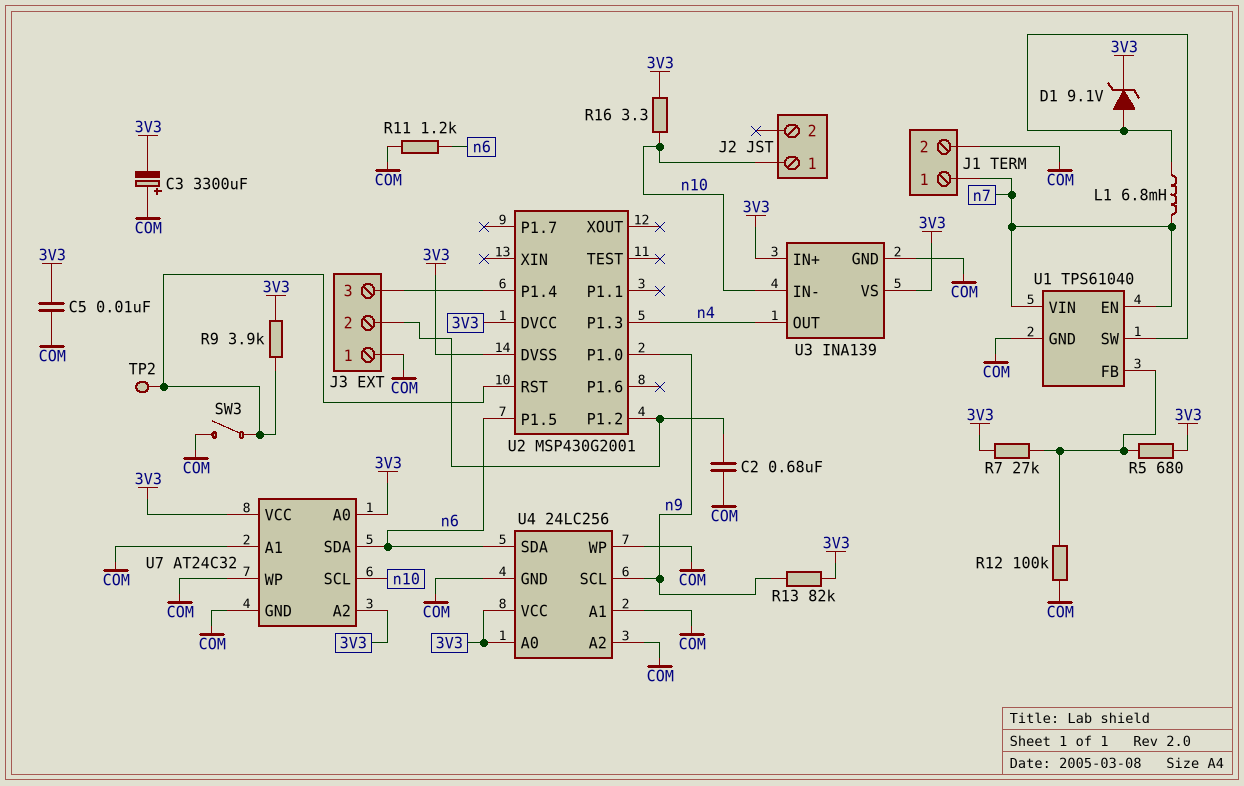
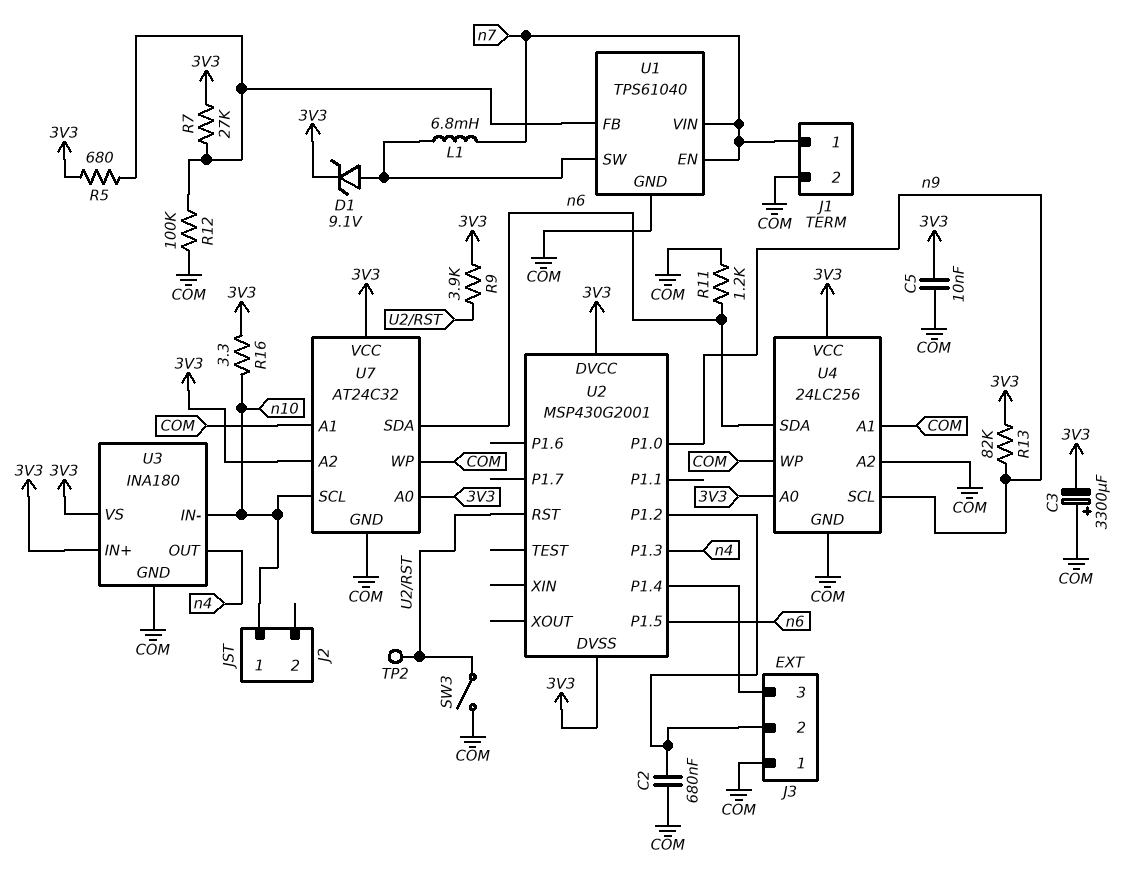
U3: INA139 -> INA180

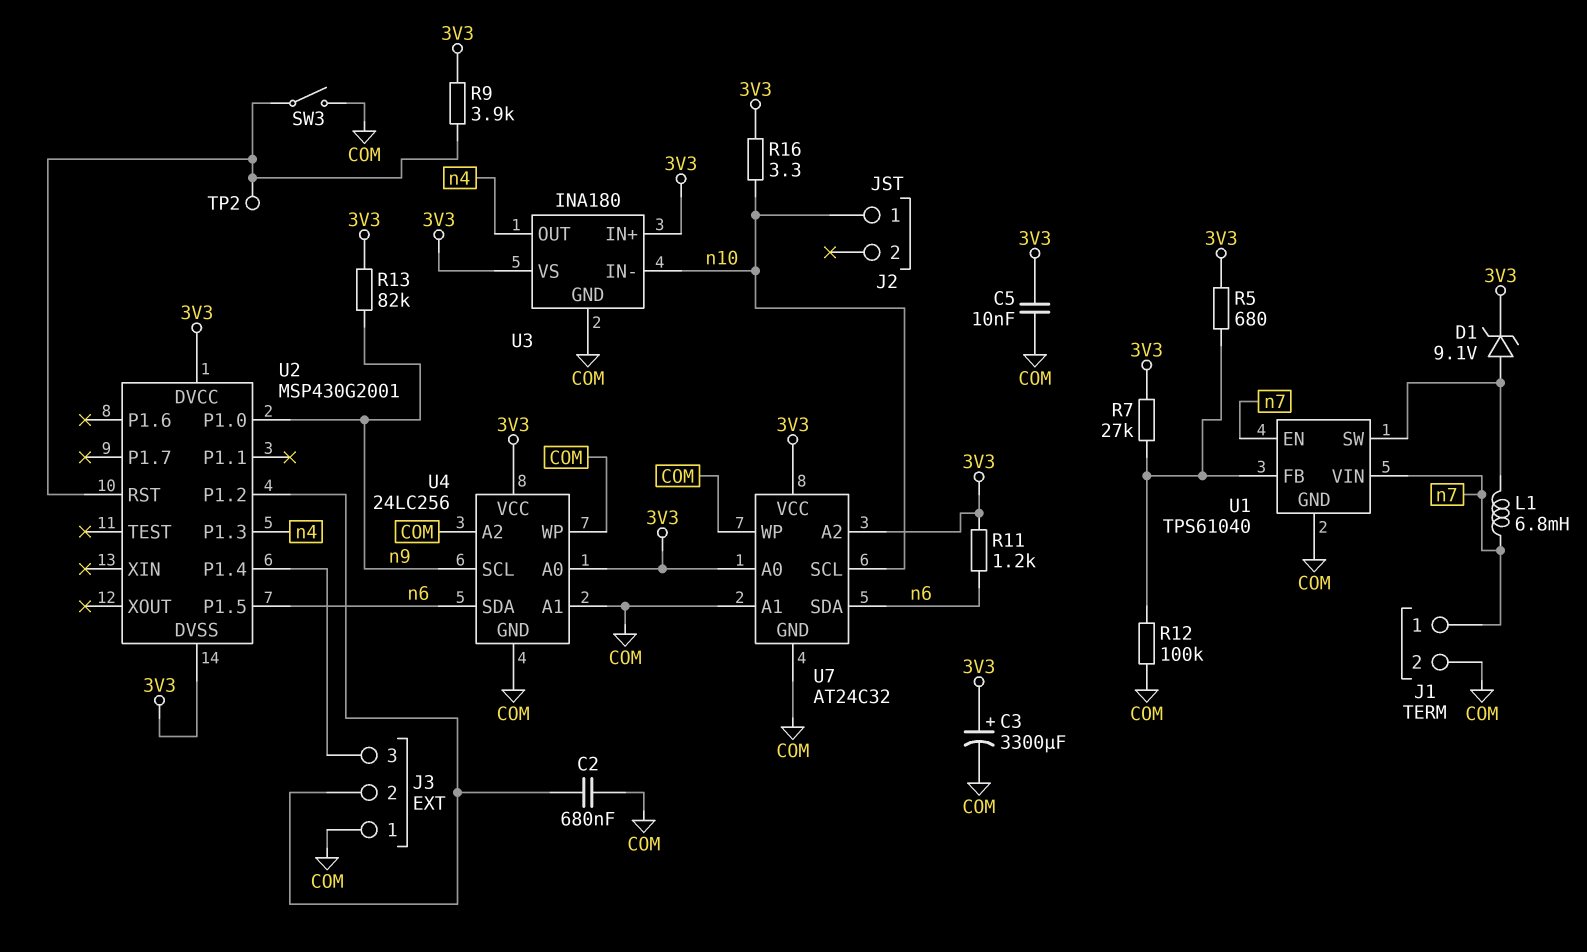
C3: 3300uF (plus COM, minus 3V3) -> 3300uF (plus 3V3, minus COM)
R11: 1.2k (COM, n6) -> 1.2k (3V3, n6)

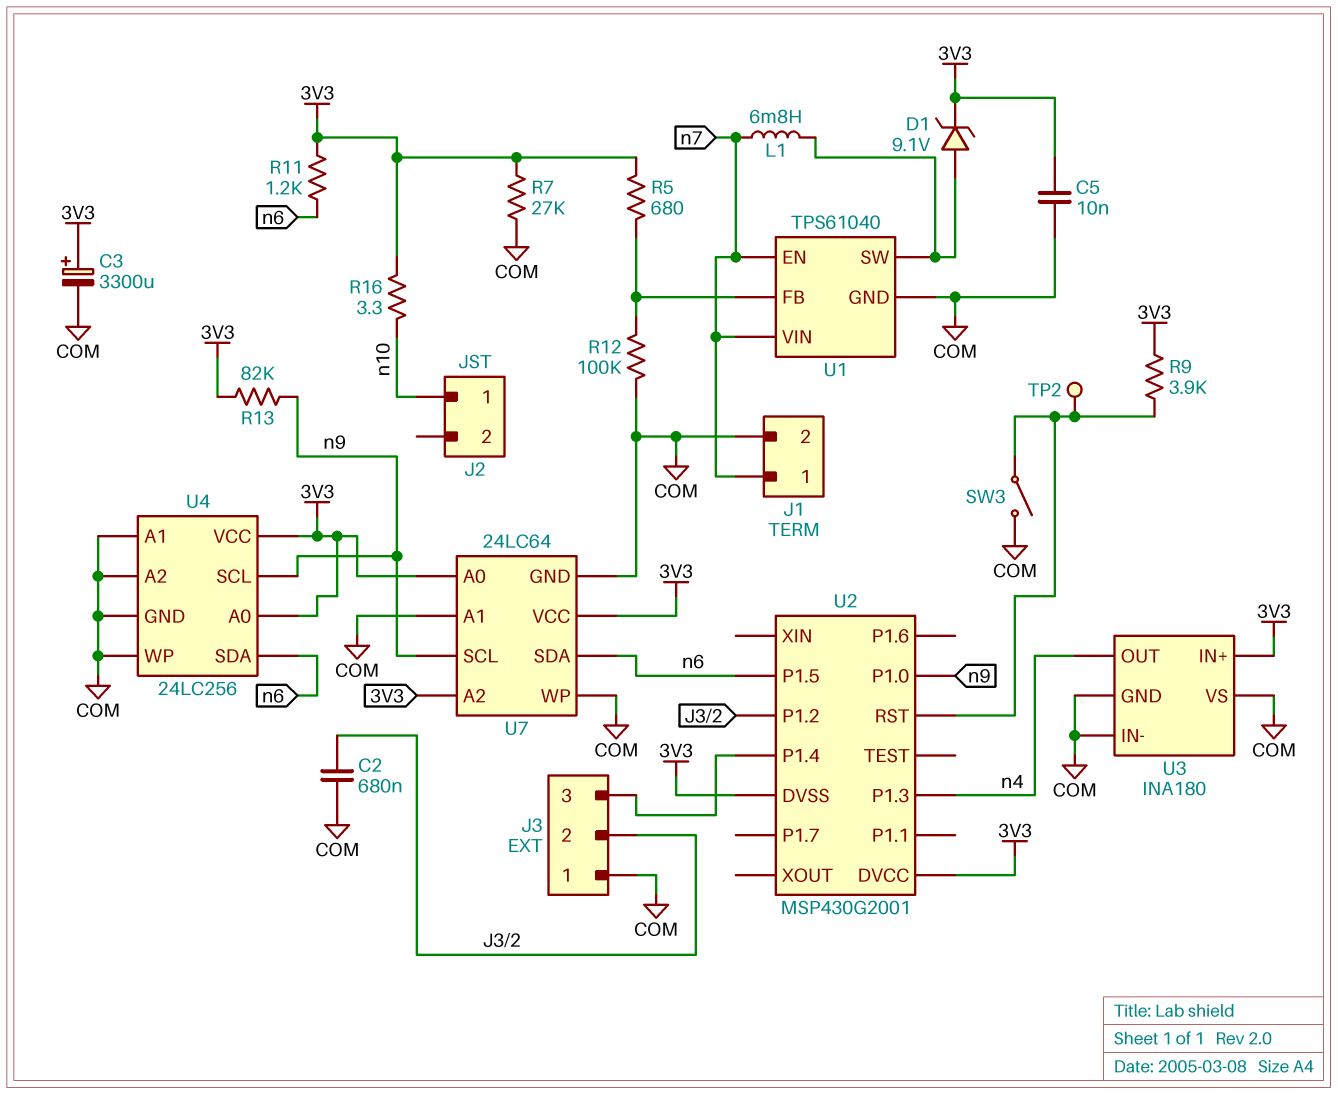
R7: 27k (3V3, U1/FB) -> 27k (3V3, COM)
U3 pin IN-: n10 -> COM
U3 pin VS: 3V3 -> COM
U7: AT24C32 -> 24LC64
U7 pin SCL: n10 -> n9

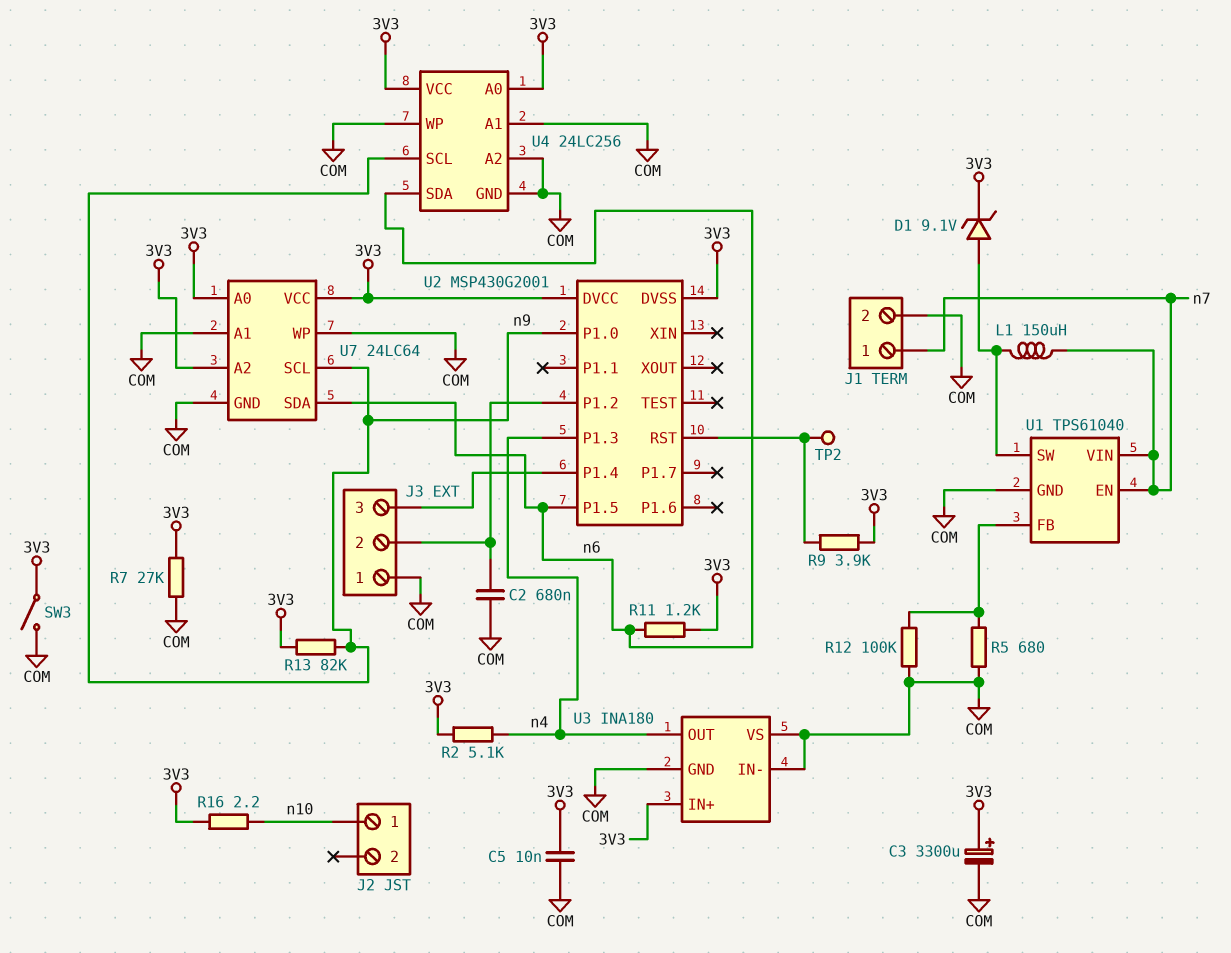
L1: 6.8mH (U1/SW, n7) -> 150uH (U1/SW, n7)
R2: none -> 5.1k (3V3, n4)
R5: 680 (3V3, U1/FB) -> 680 (COM, U1/FB)
R16: 3.3 (3V3, n10) -> 2.2 (3V3, n10)
SW3: switch (COM, U2/RST) -> switch (3V3, COM)

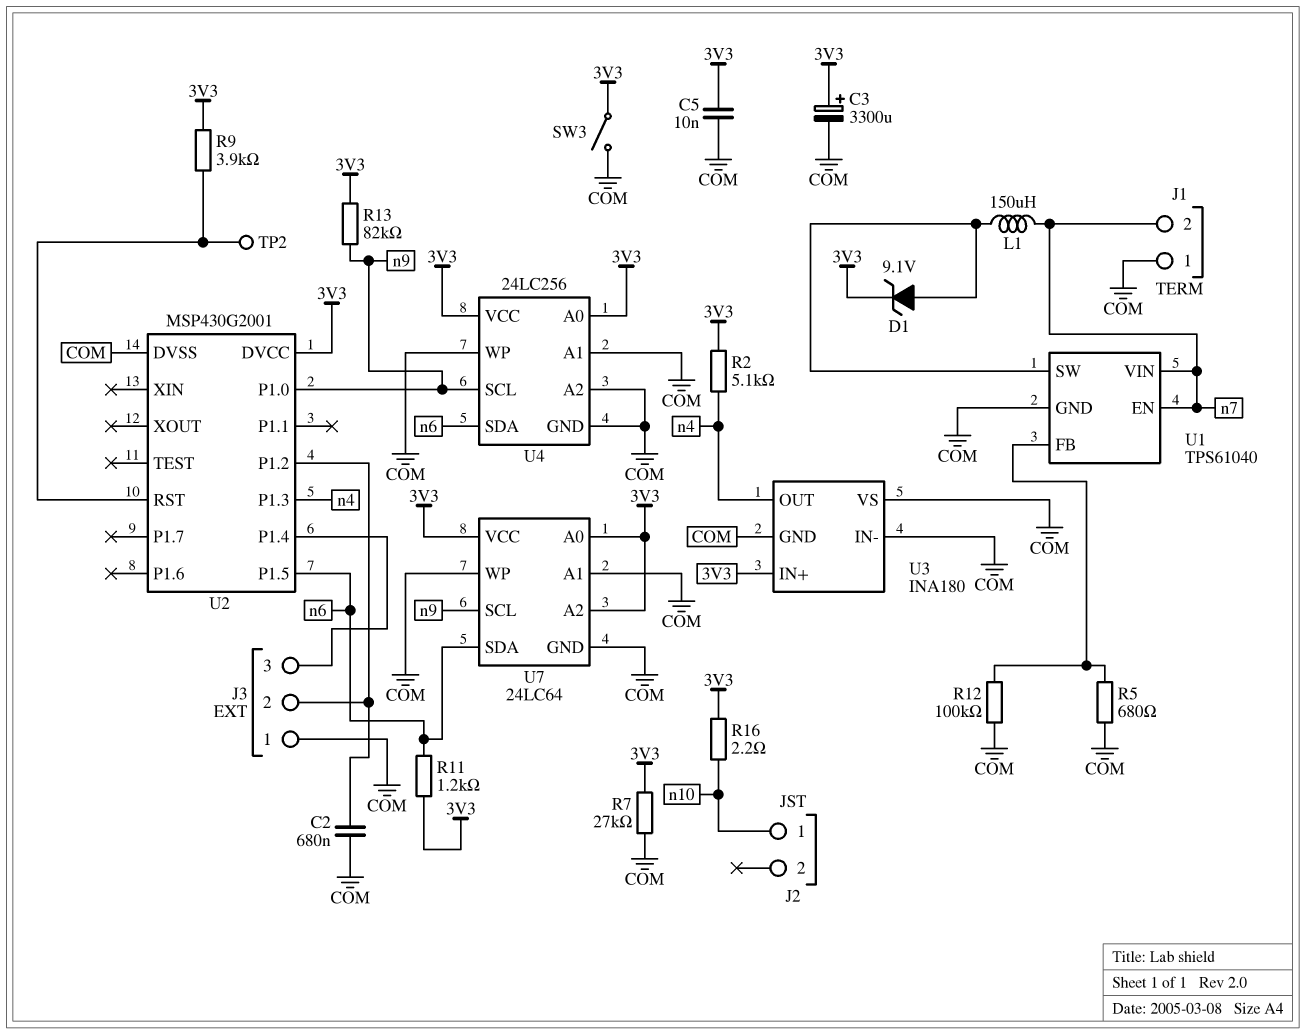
J1 pin 1: n7 -> COM
J1 pin 2: COM -> n7
U2 pin DVSS: 3V3 -> COM

